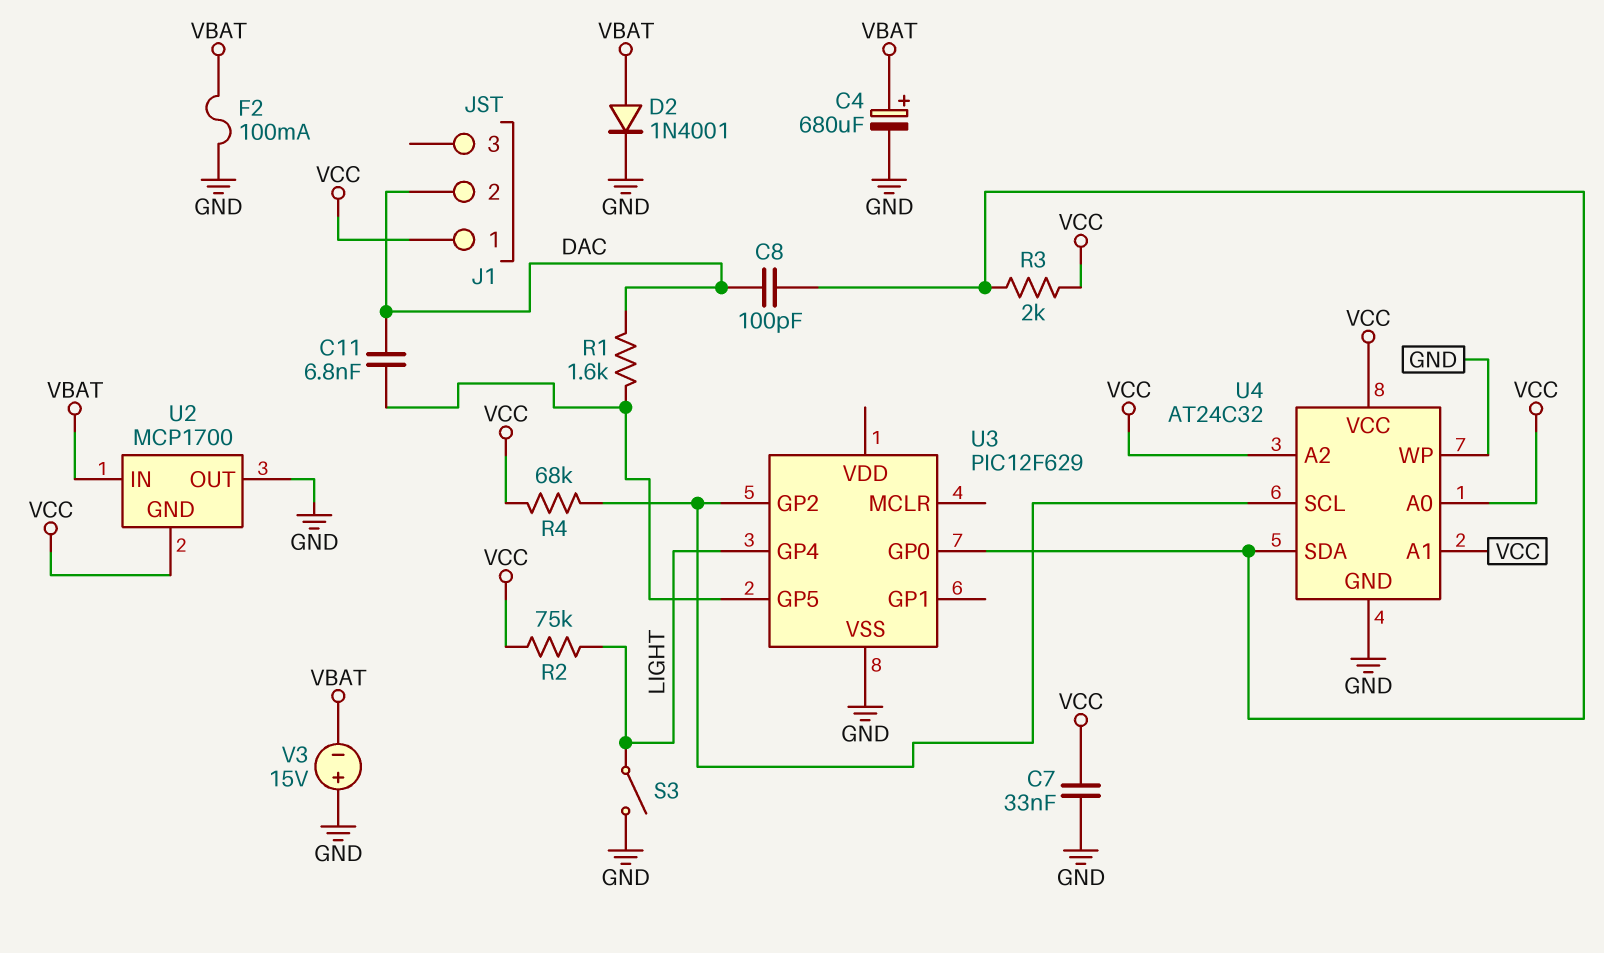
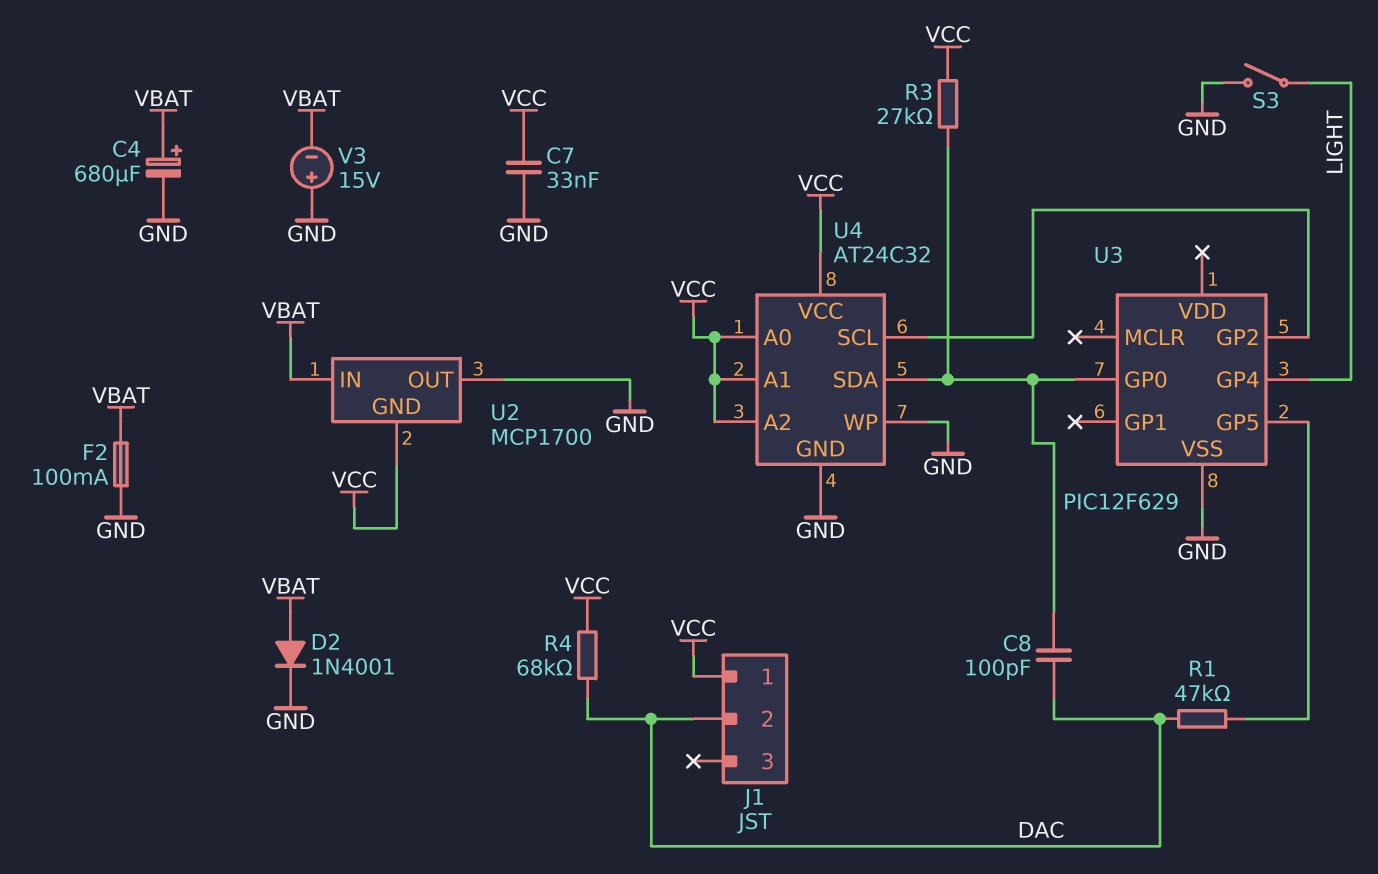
C11: 6.8nF (DAC, U3/GP5) -> none
R1: 1.6k (DAC, U3/GP5) -> 47k (DAC, U3/GP5)
R2: 75k (LIGHT, VCC) -> none
R3: 2k (U3/GP0, VCC) -> 27k (U3/GP0, VCC)
R4: 68k (U3/GP2, VCC) -> 68k (DAC, VCC)

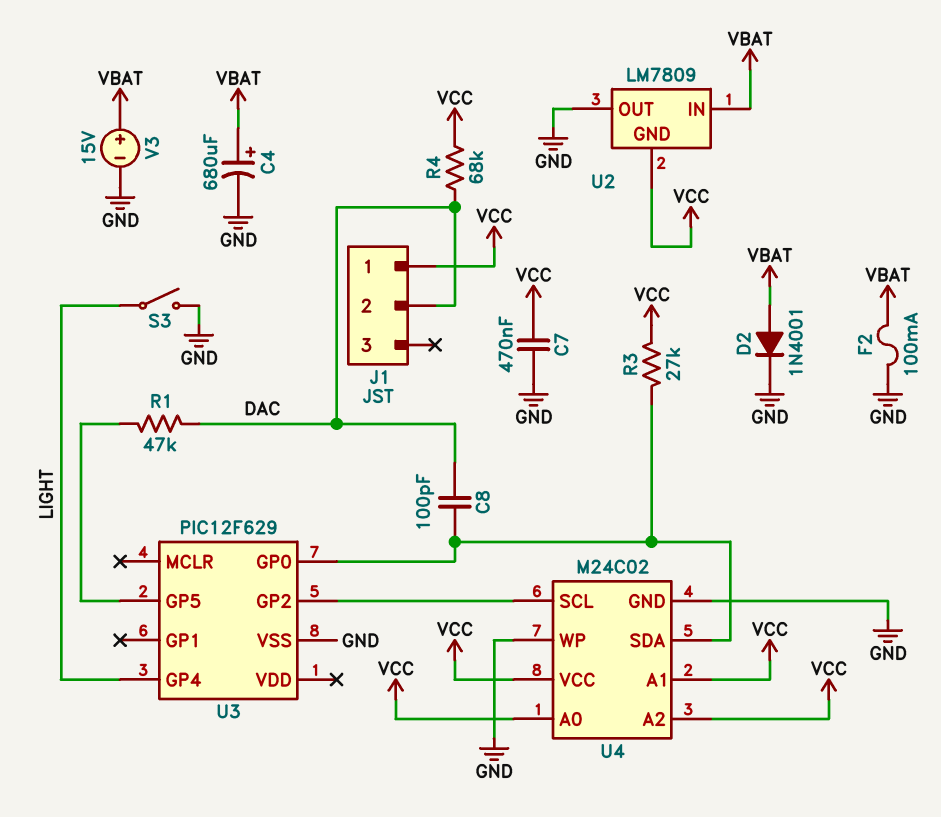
C7: 33nF (GND, VCC) -> 470nF (GND, VCC)
U2: MCP1700 -> LM7809
U4: AT24C32 -> M24C02
V3: 15V (plus GND, minus VBAT) -> 15V (plus VBAT, minus GND)

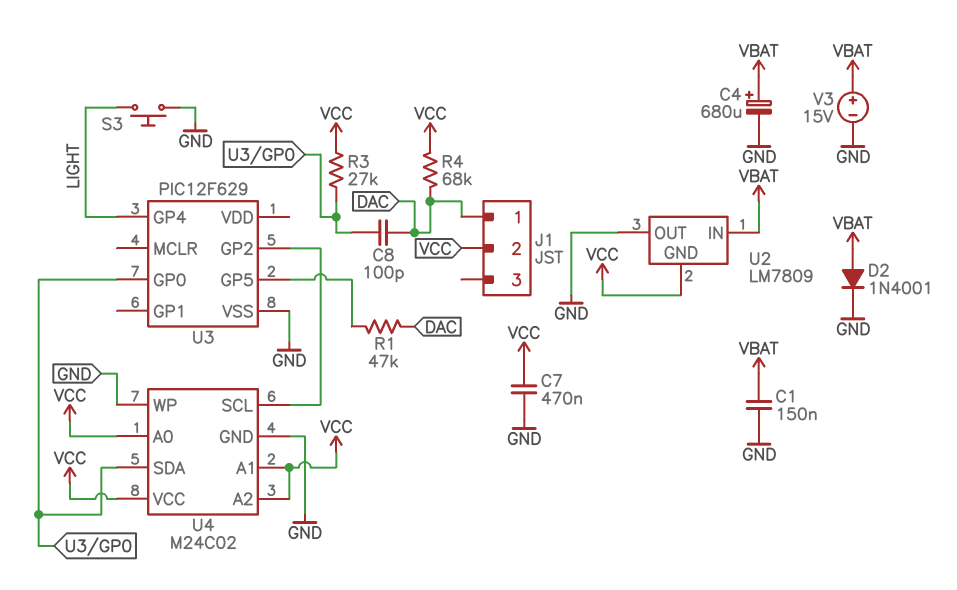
C1: none -> 150nF (GND, VBAT)
F2: 100mA (GND, VBAT) -> none
J1 pin 1: VCC -> DAC
J1 pin 2: DAC -> VCC
S3: switch (GND, LIGHT) -> button (GND, LIGHT)

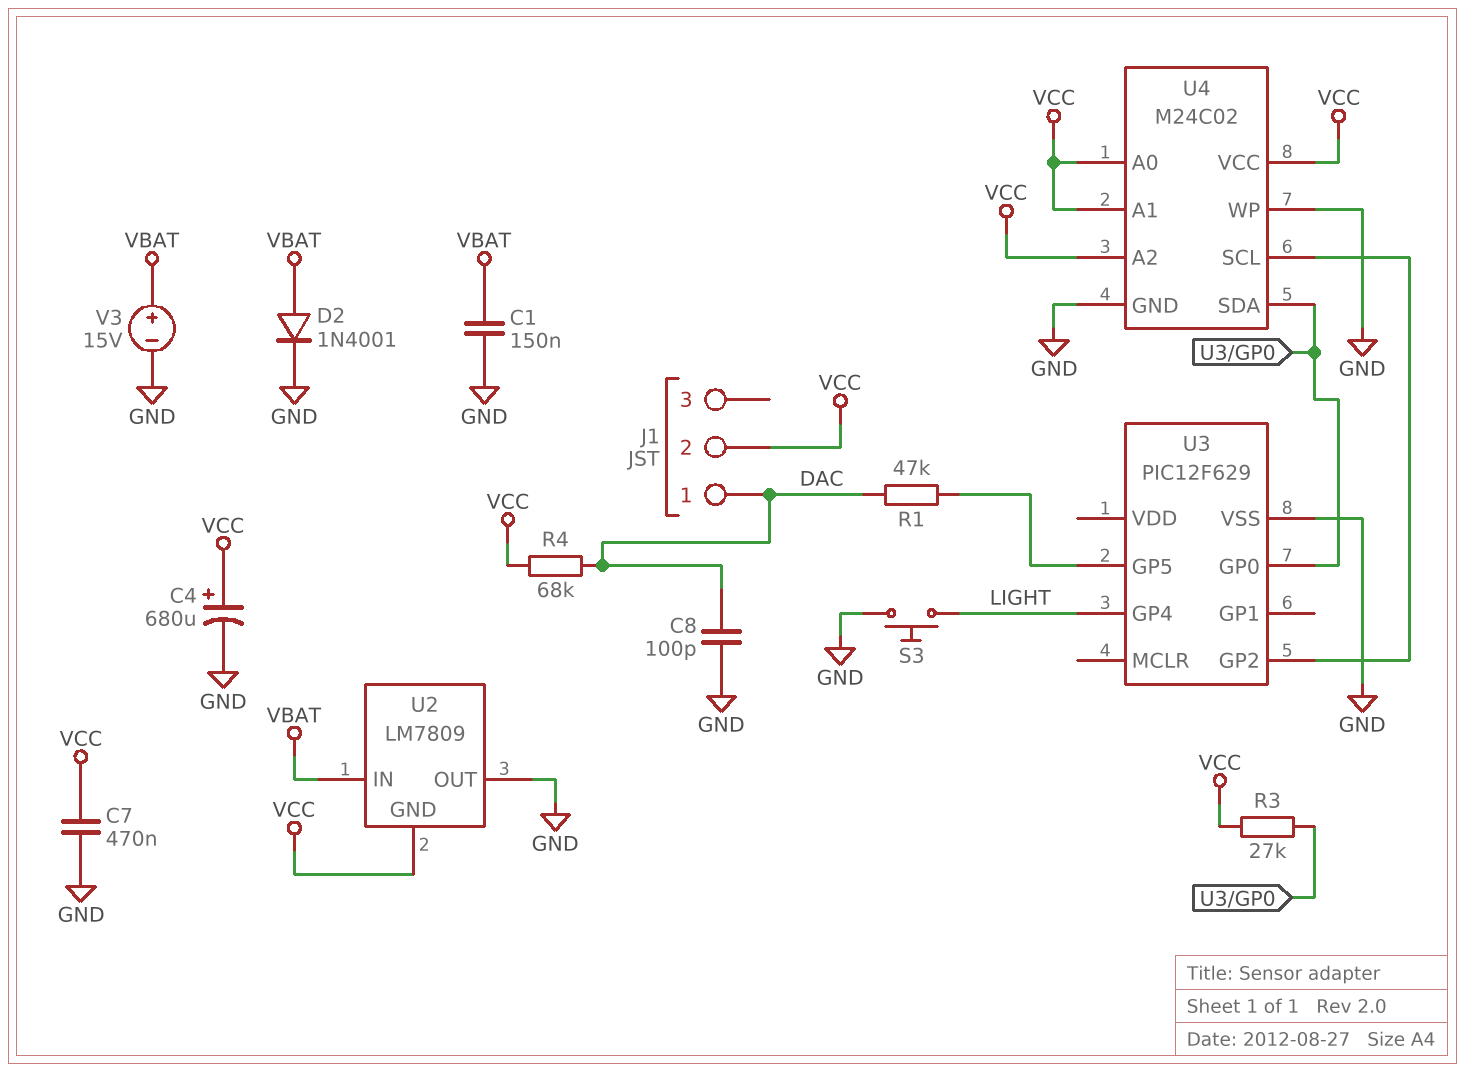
C4: 680uF (plus VBAT, minus GND) -> 680uF (plus VCC, minus GND)
C8: 100pF (DAC, U3/GP0) -> 100pF (DAC, GND)

